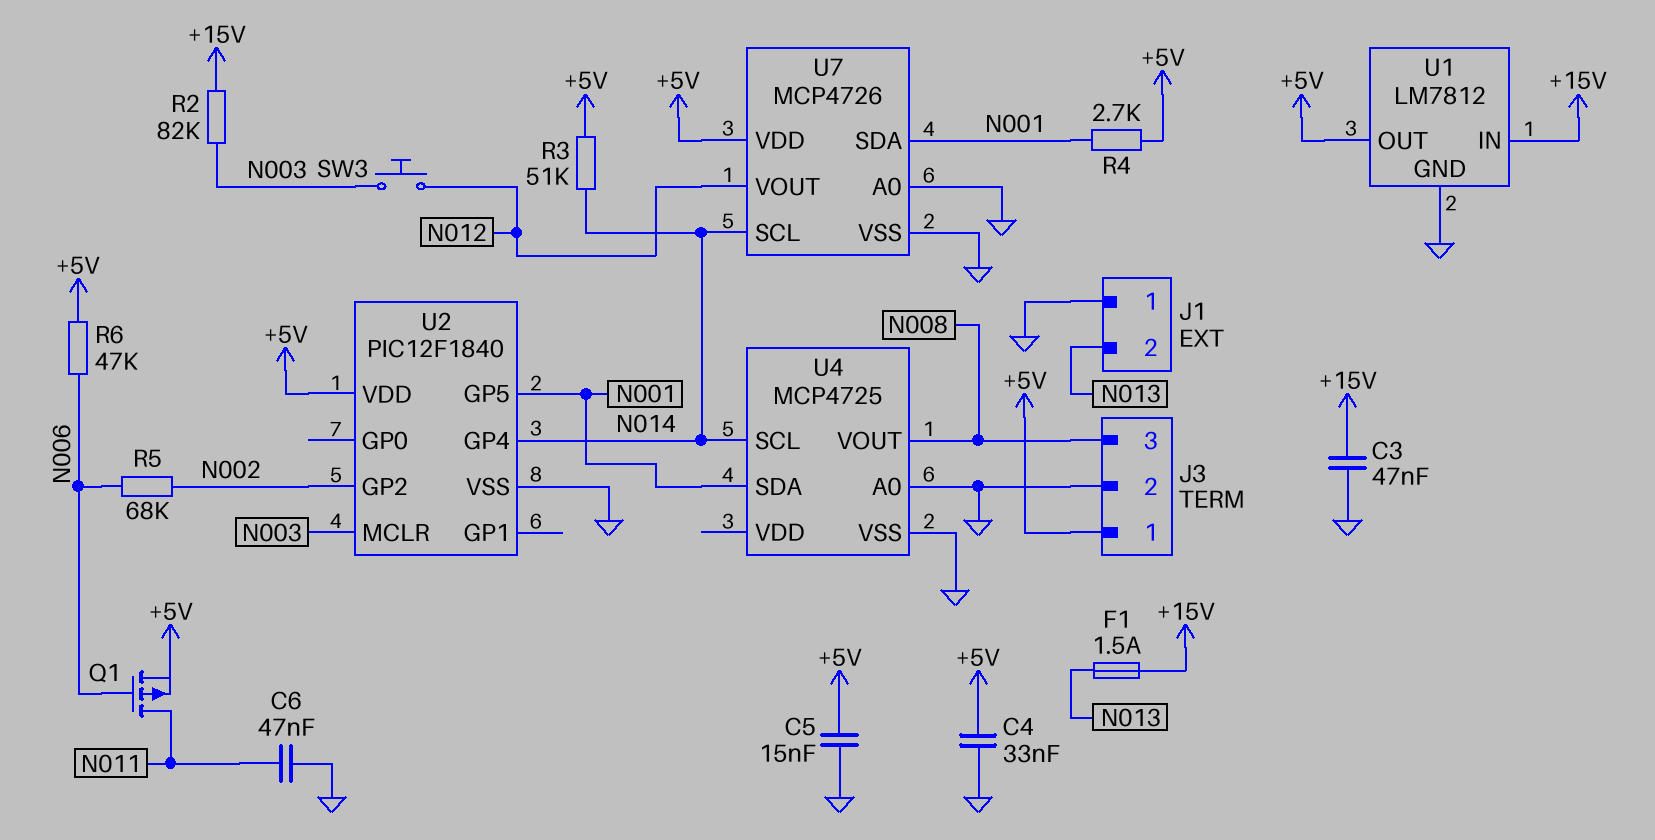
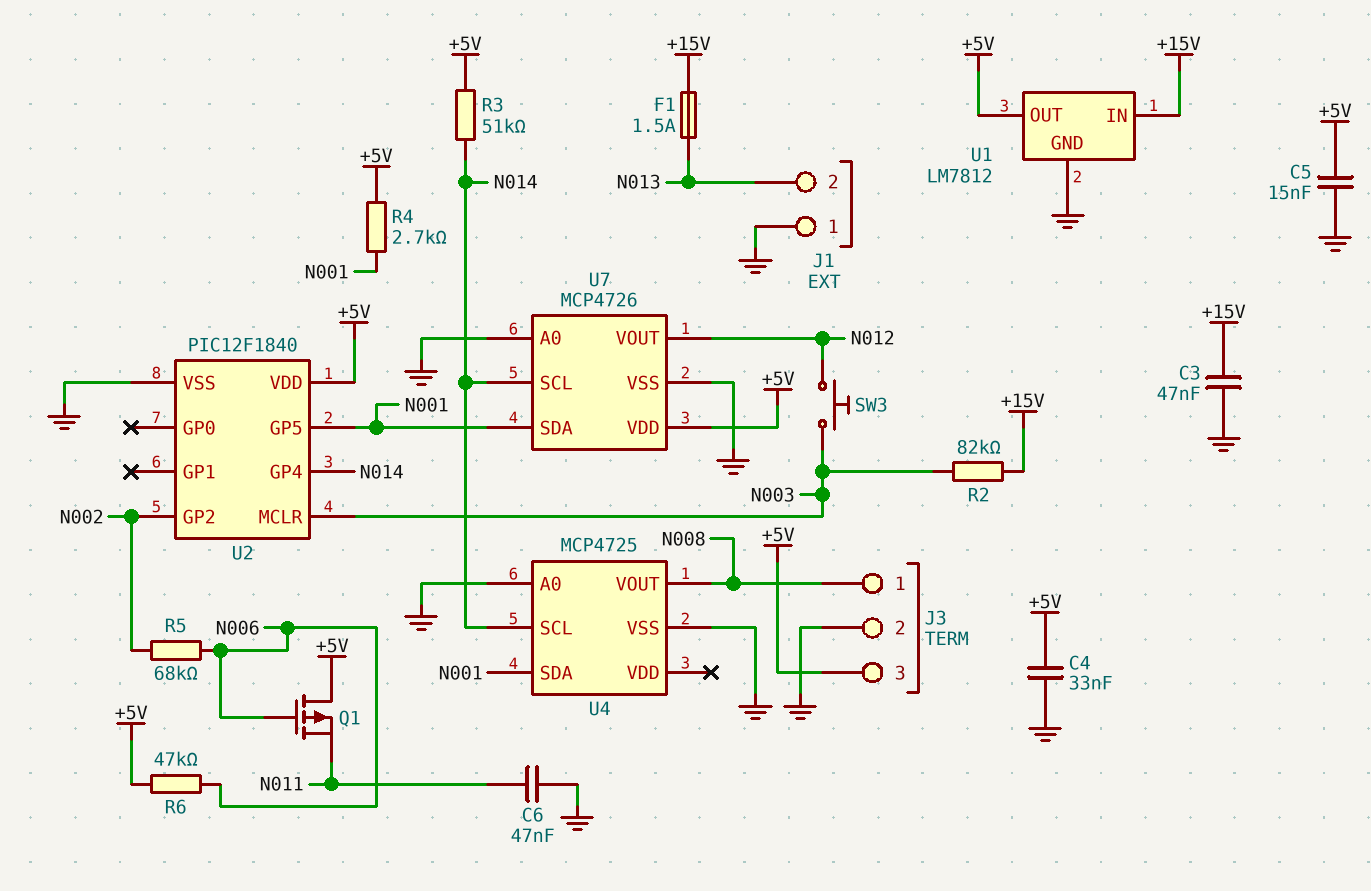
J3 pin 1: +5V -> N008
J3 pin 3: N008 -> +5V
Q1: PMOS (G N006, D N011, S +5V) -> PMOS (G N006, D +5V, S N011)

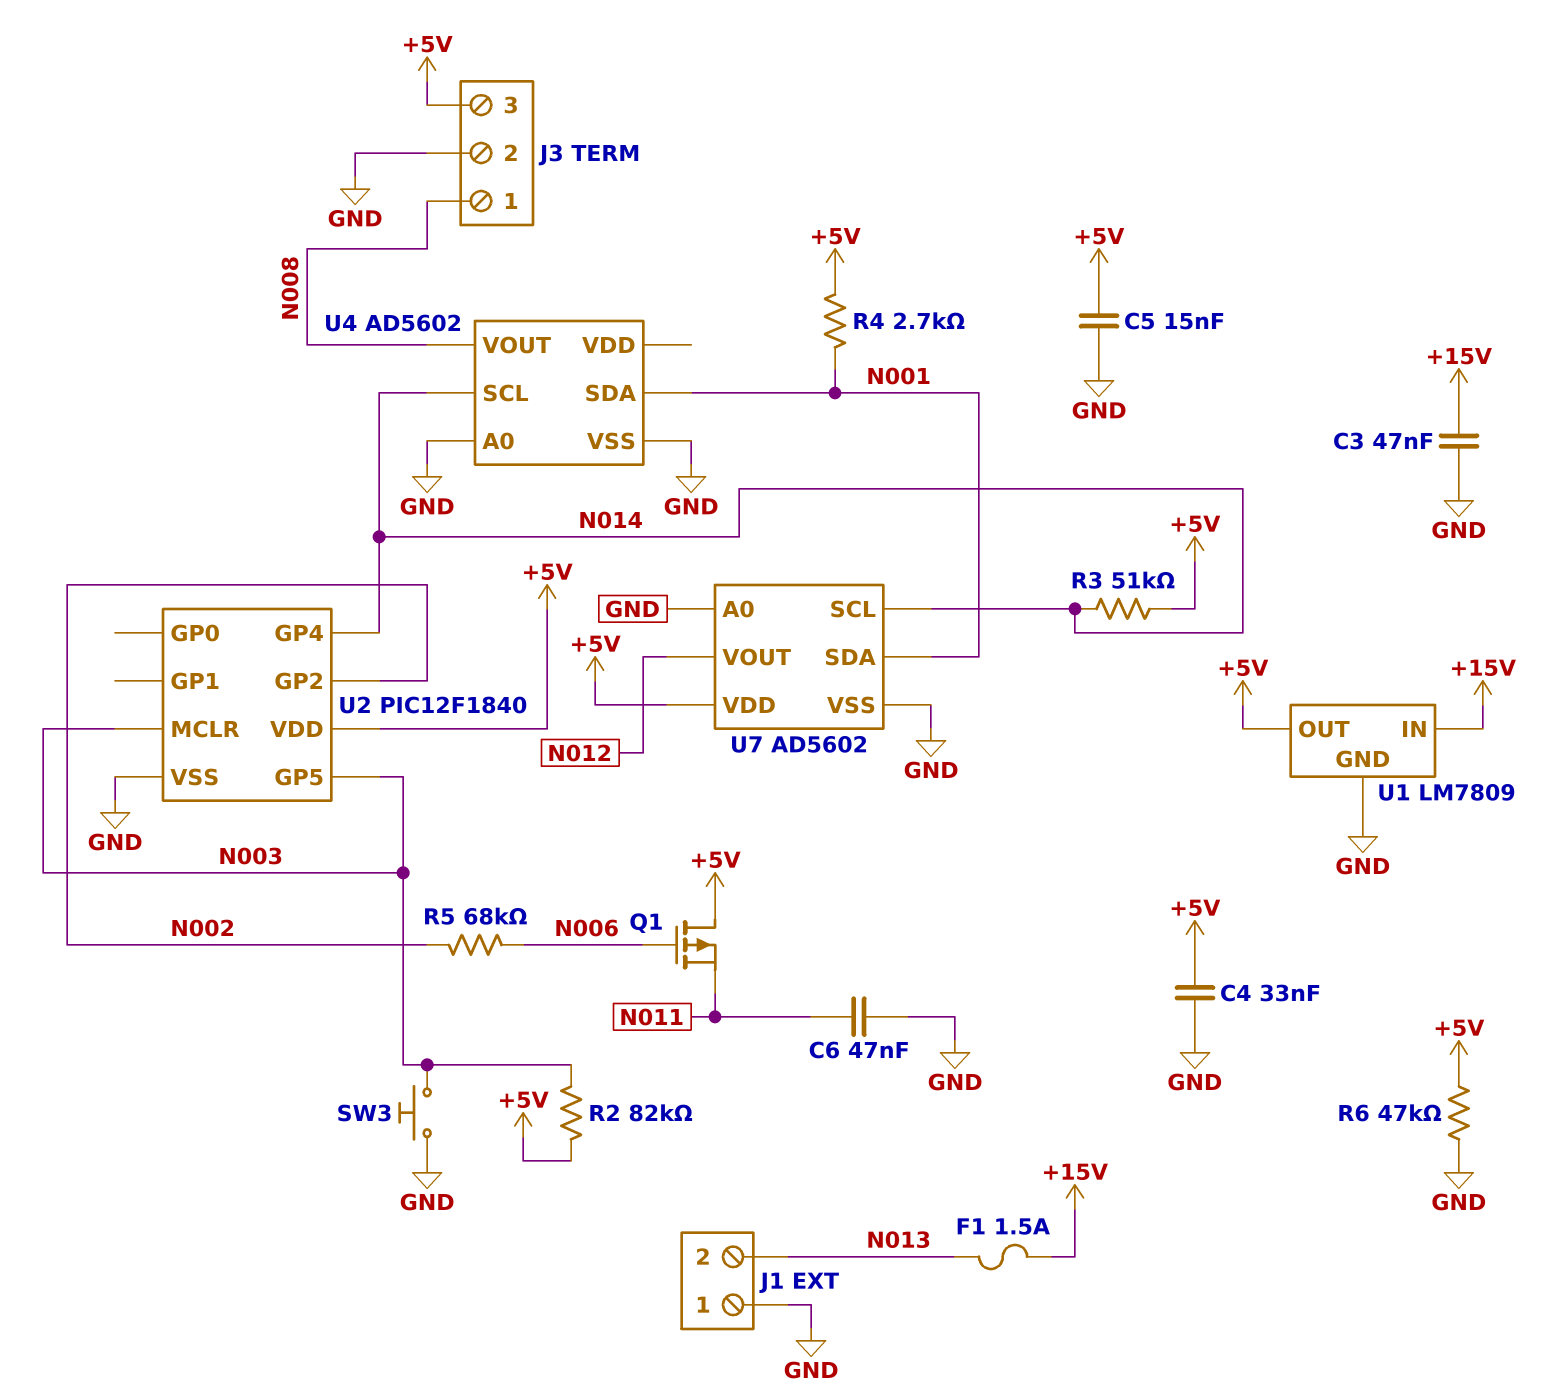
R2: 82k (+15V, N003) -> 82k (+5V, N003)
R6: 47k (+5V, N006) -> 47k (+5V, GND)
SW3: button (N003, N012) -> button (GND, N003)
U1: LM7812 -> LM7809
U2 pin GP5: N001 -> N003
U4: MCP4725 -> AD5602
U7: MCP4726 -> AD5602

